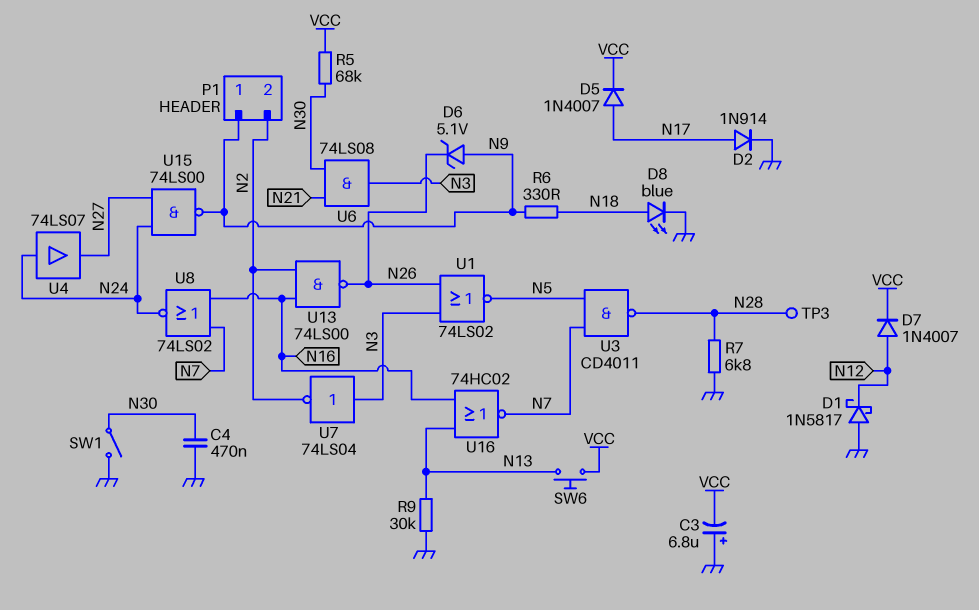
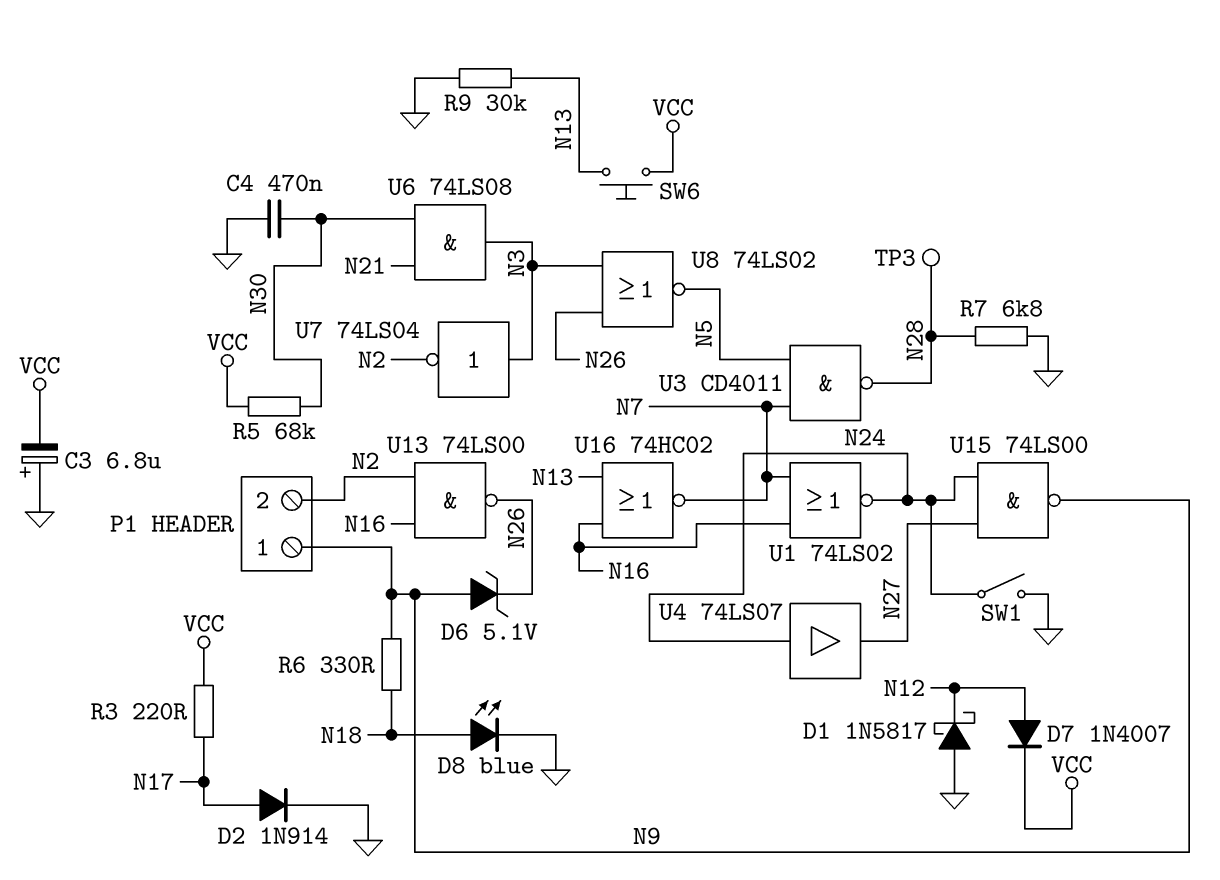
D5: diode 1N4007 (A N17, K VCC) -> none
R3: none -> 220 (N17, VCC)
SW1: switch (GND, N30) -> switch (GND, N24)
U1: NOR 74LS02 (in N3, in N26, out N5) -> NOR 74LS02 (in N7, in N16, out N24)
U8: NOR 74LS02 (in N7, in N16, out N24) -> NOR 74LS02 (in N3, in N26, out N5)

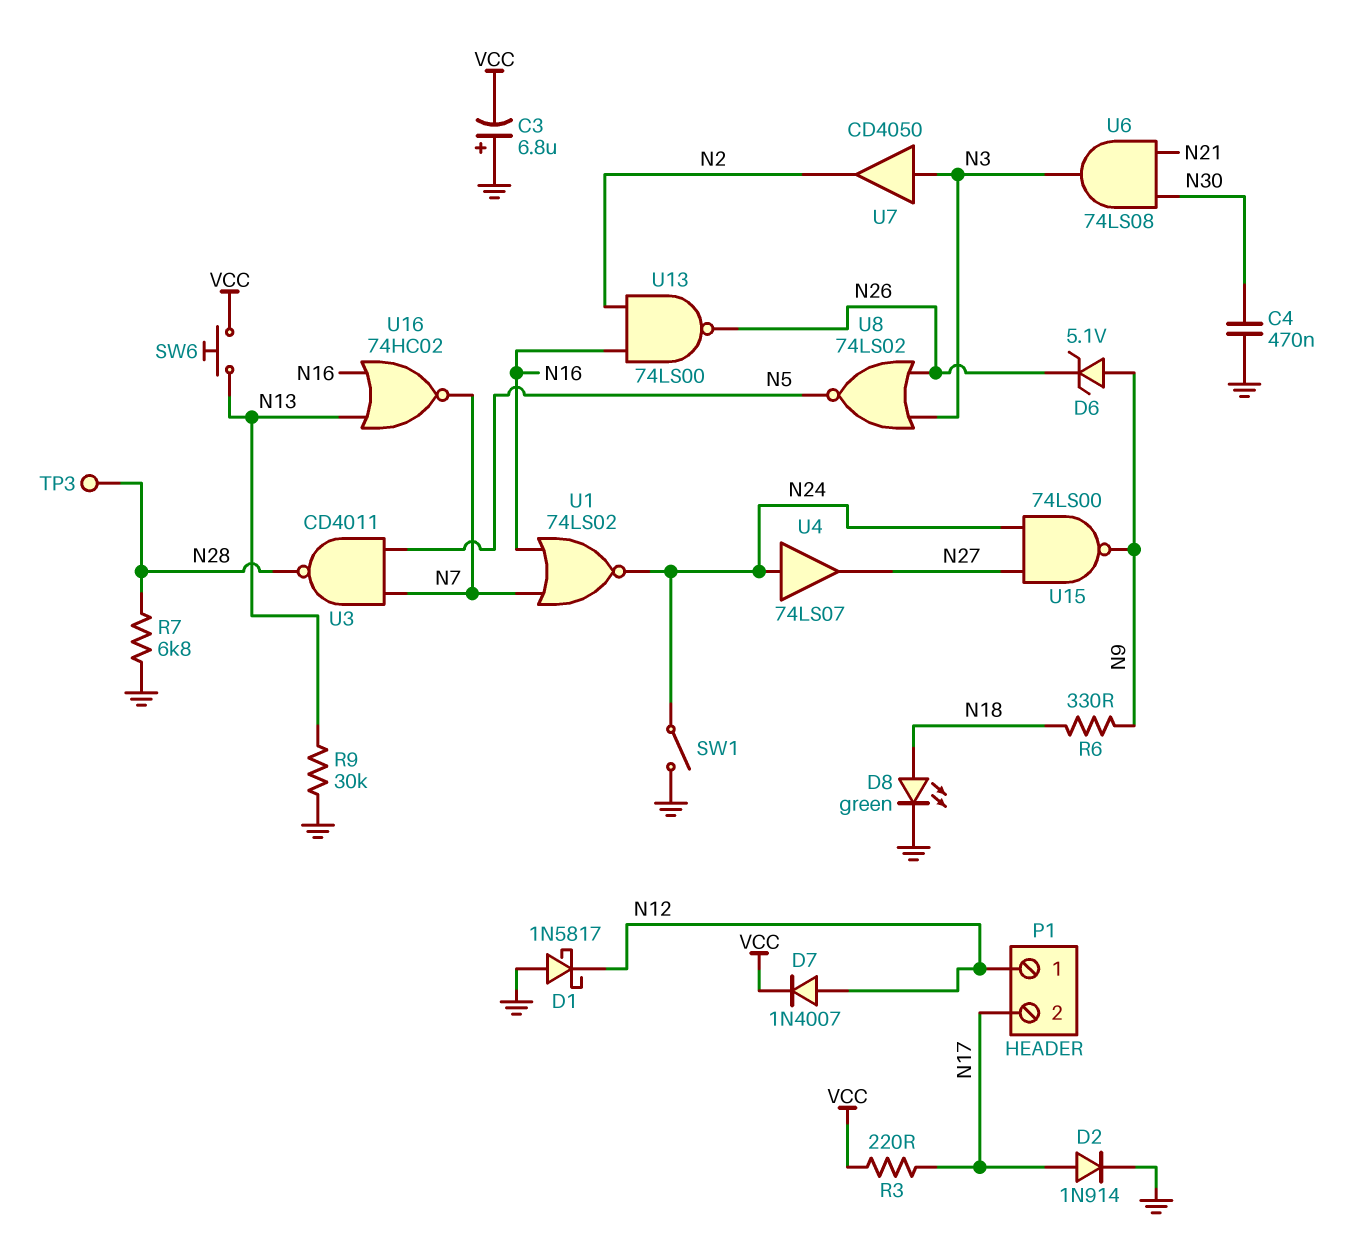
D8: LED blue (A N18, K GND) -> LED green (A N18, K GND)
P1 pin 1: N9 -> N12
P1 pin 2: N2 -> N17
R5: 68k (N30, VCC) -> none
U7: NOT 74LS04 (in N3, out N2) -> buffer CD4050 (in N3, out N2)

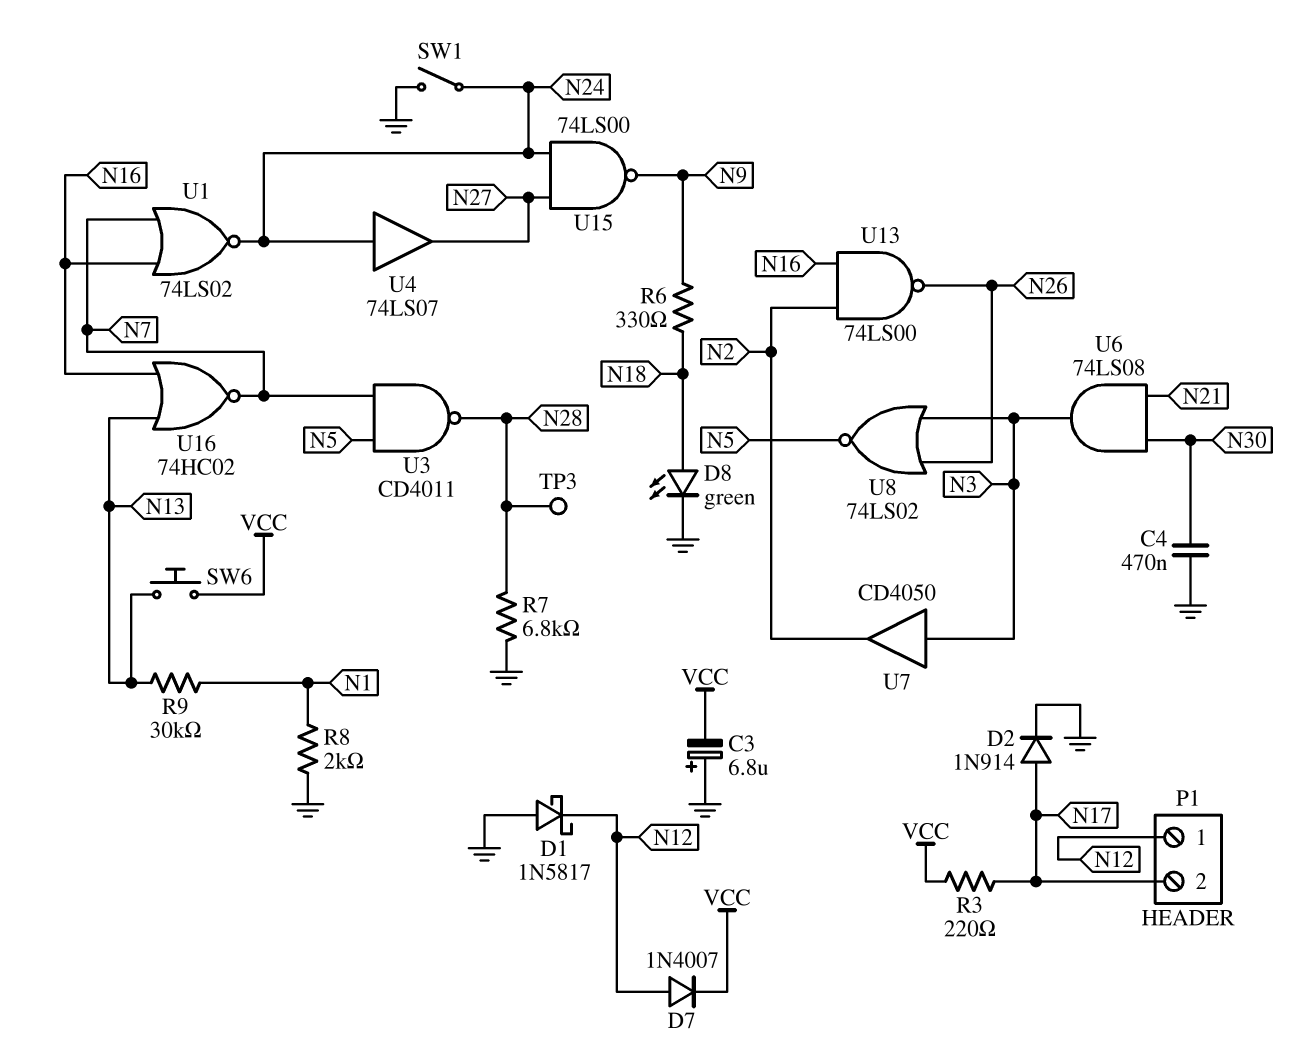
D6: zener 5.1V (A N9, K N26) -> none
R8: none -> 2k (GND, N1)
R9: 30k (GND, N13) -> 30k (N1, N13)

